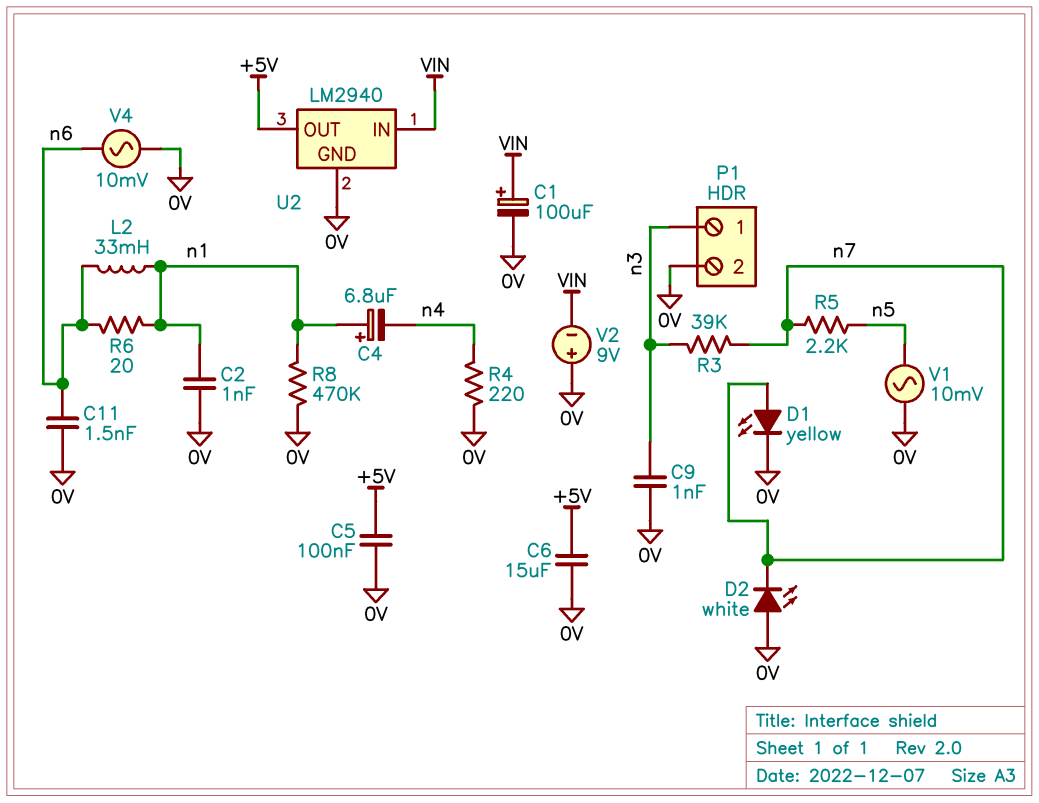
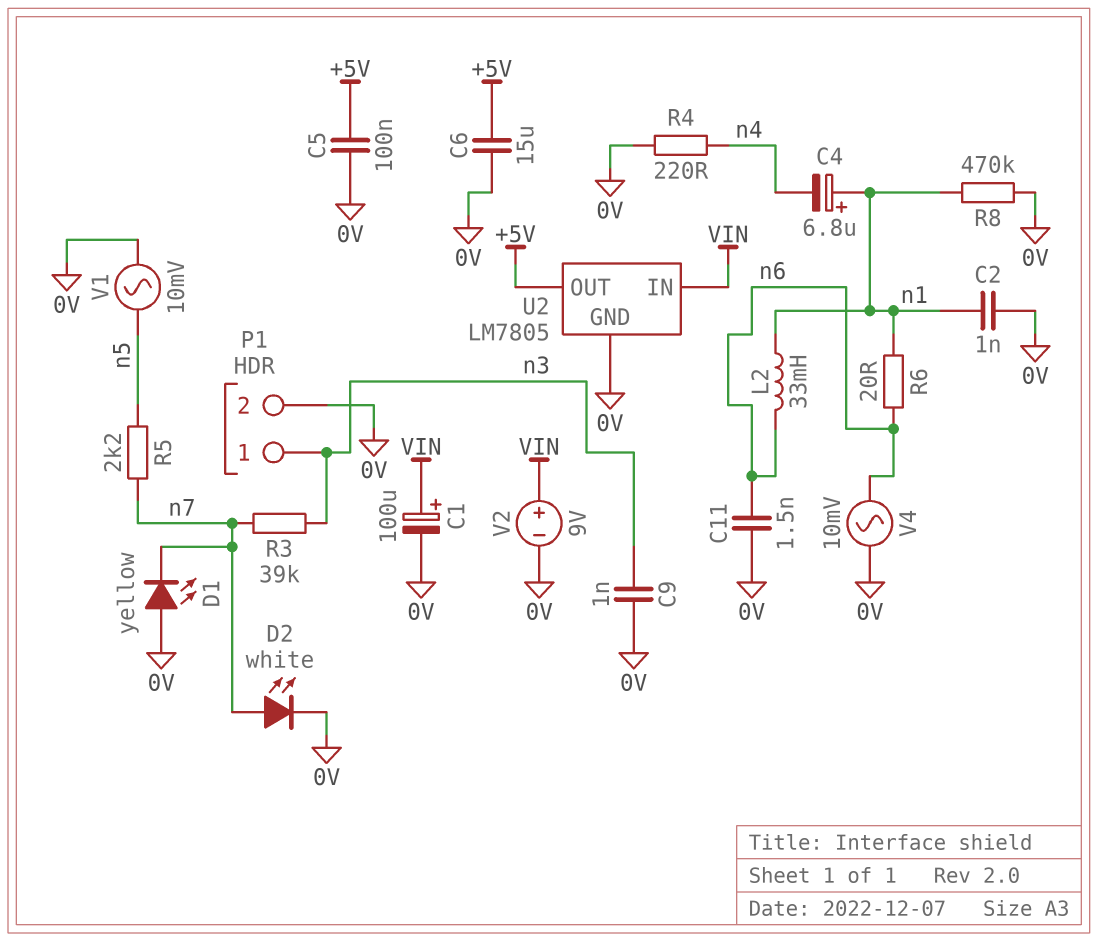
D1: LED yellow (A n7, K 0V) -> LED yellow (A 0V, K n7)
D2: LED white (A 0V, K n7) -> LED white (A n7, K 0V)
U2: LM2940 -> LM7805
V2: 9V (plus 0V, minus VIN) -> 9V (plus VIN, minus 0V)

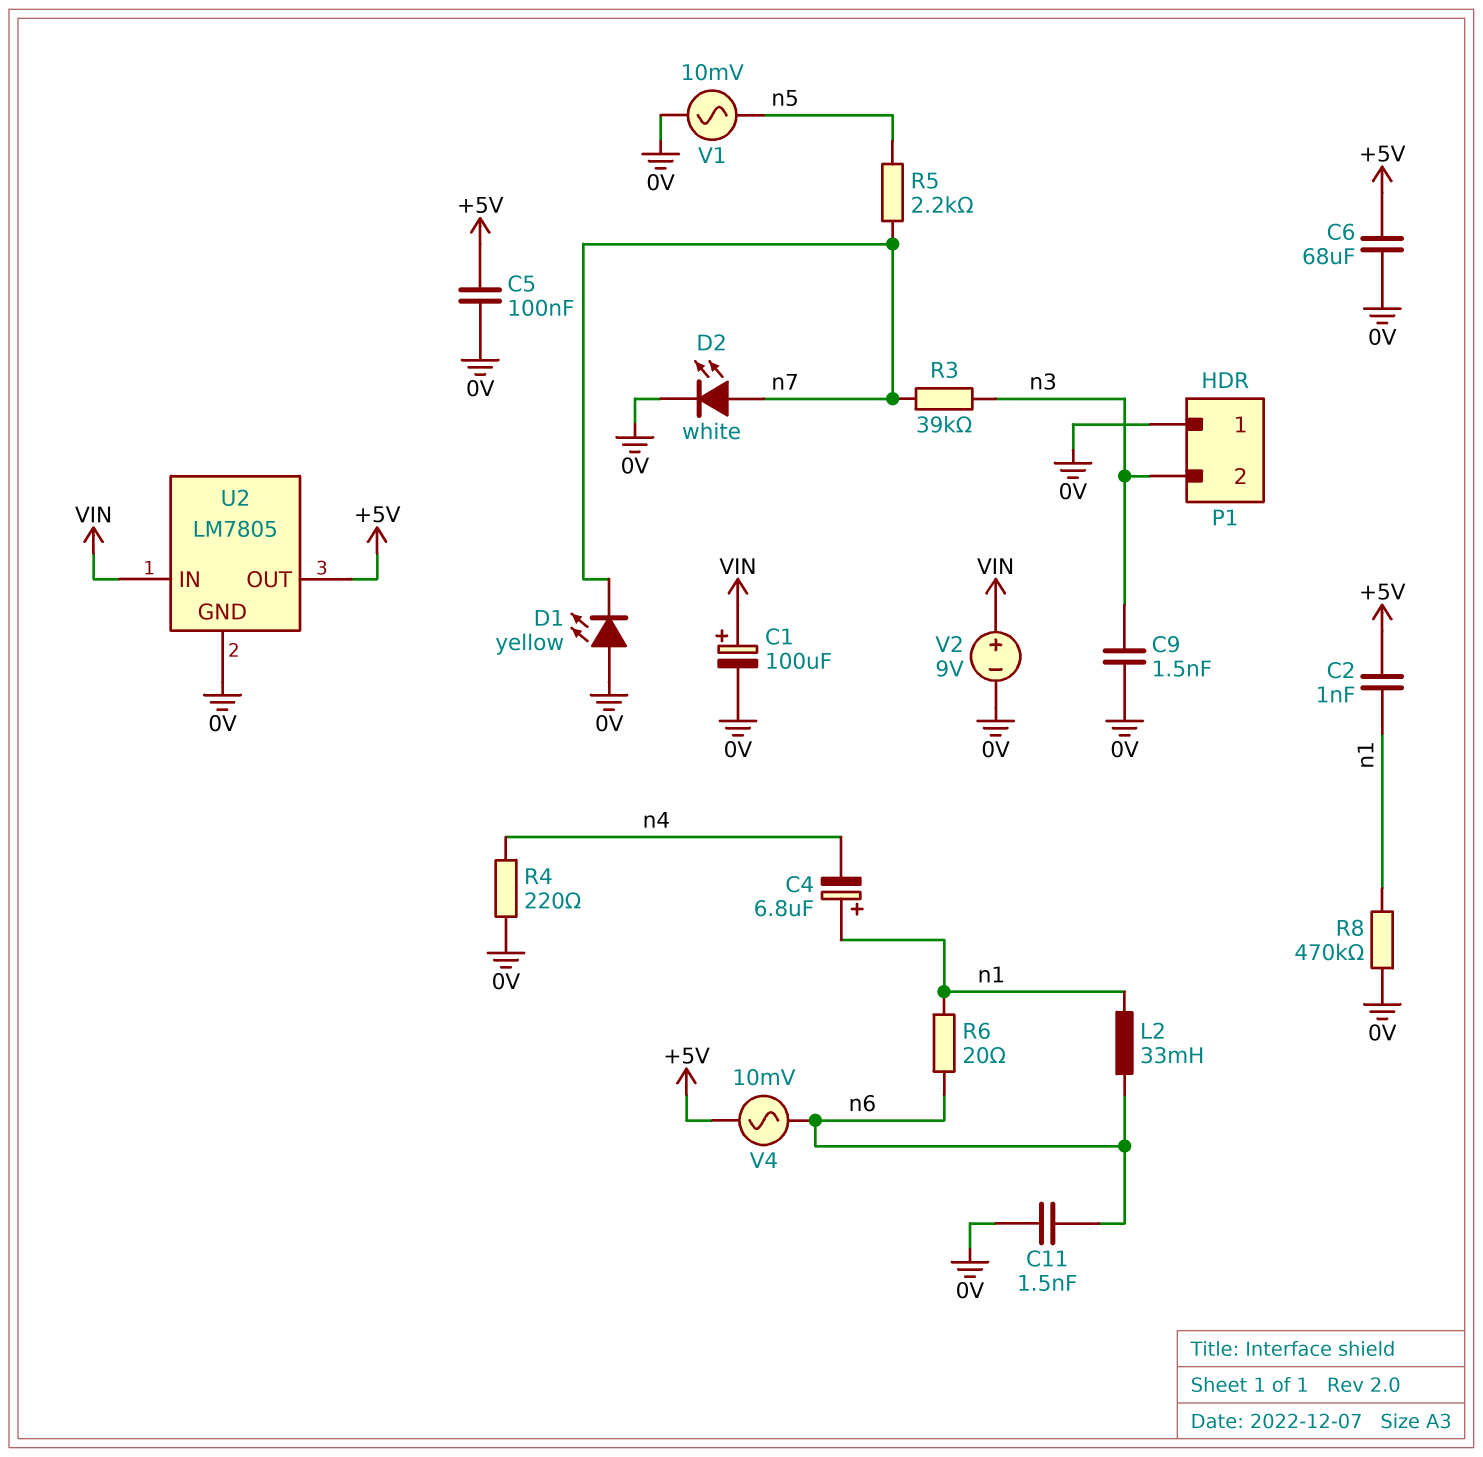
C2: 1nF (0V, n1) -> 1nF (+5V, n1)
C6: 15uF (+5V, 0V) -> 68uF (+5V, 0V)
C9: 1nF (0V, n3) -> 1.5nF (0V, n3)
P1 pin 1: n3 -> 0V
P1 pin 2: 0V -> n3
V4: AC 10mV (0V, n6) -> AC 10mV (+5V, n6)

